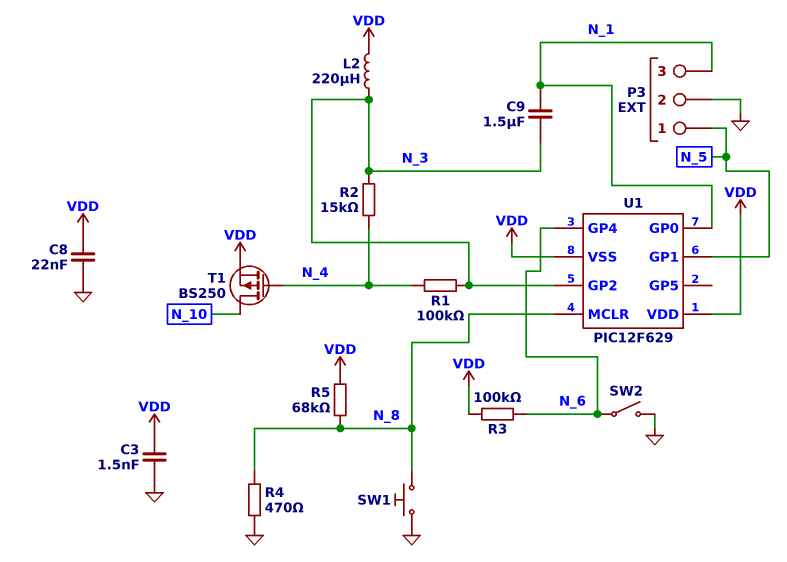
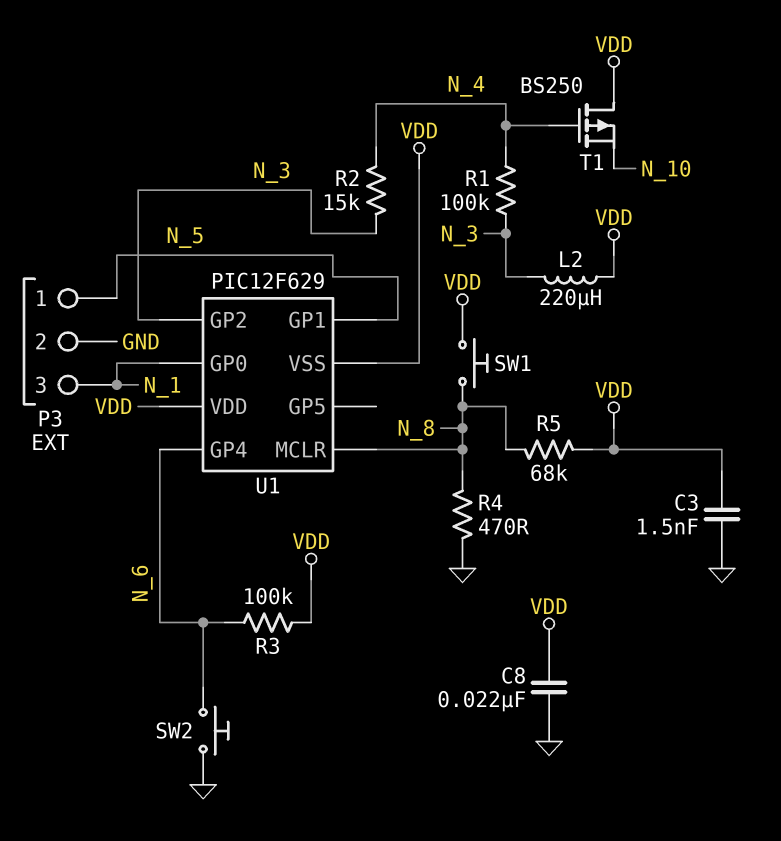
C9: 1.5uF (N_1, N_3) -> none
SW1: button (GND, N_8) -> button (N_8, VDD)
SW2: switch (GND, N_6) -> button (GND, N_6)
T1: PMOS BS250 (G N_4, D N_10, S VDD) -> PMOS BS250 (G N_4, D VDD, S N_10)

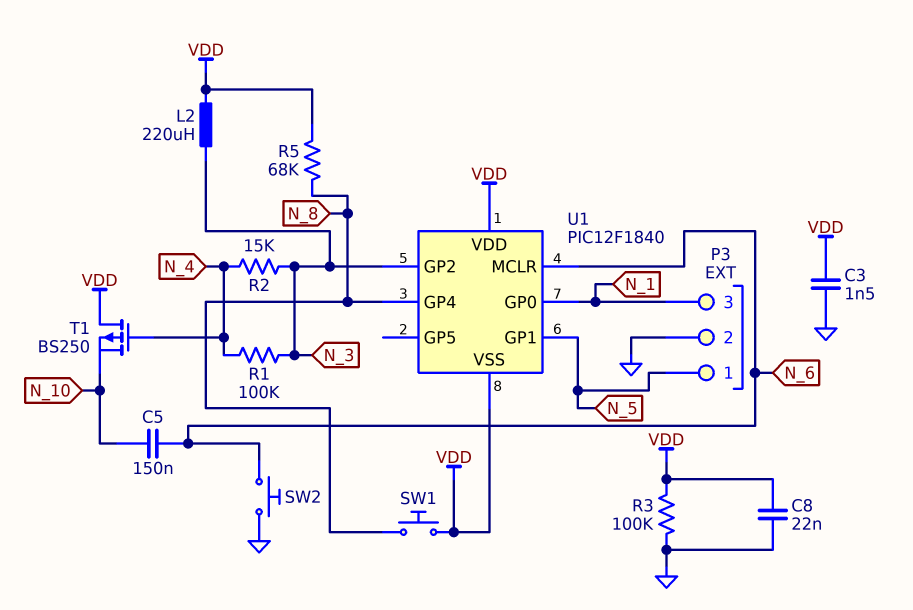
C5: none -> 150nF (N_6, N_10)
R3: 100k (N_6, VDD) -> 100k (GND, VDD)
R4: 470 (GND, N_8) -> none
U1: PIC12F629 -> PIC12F1840
U1 pin GP4: N_6 -> N_8
U1 pin MCLR: N_8 -> N_6

